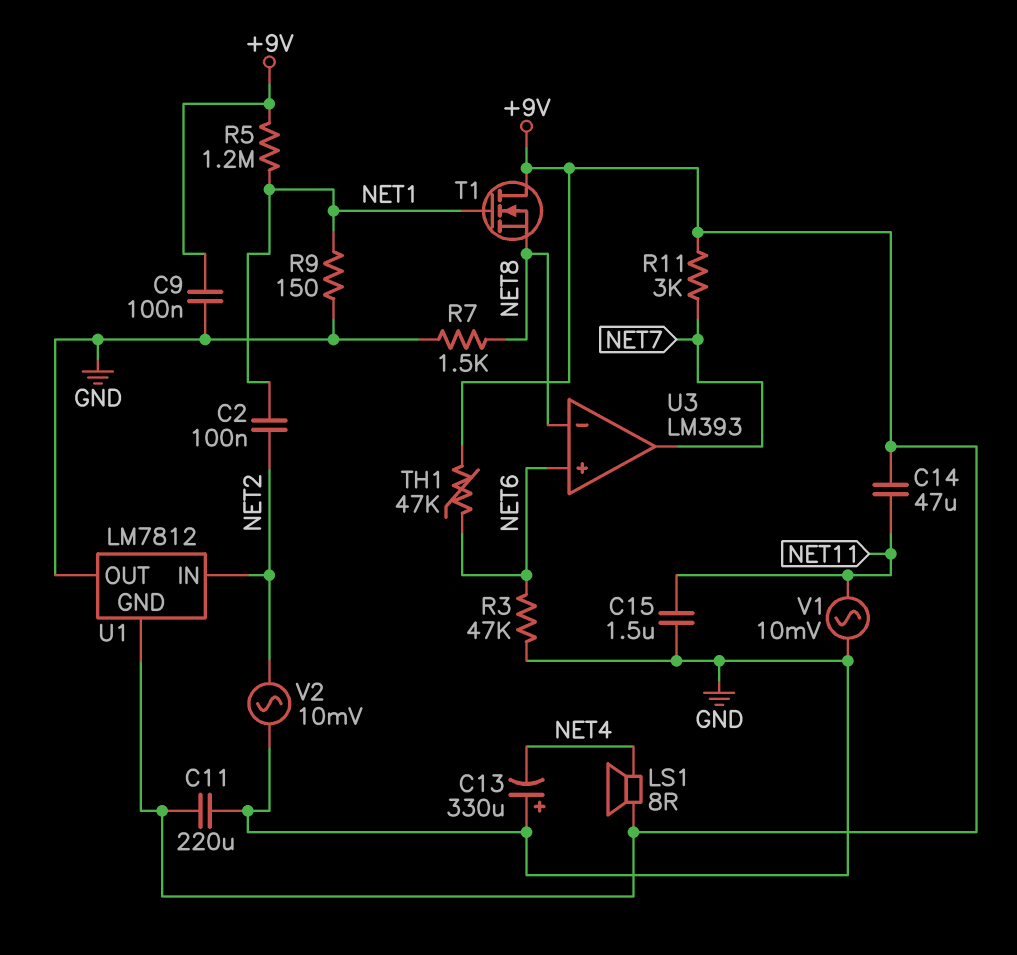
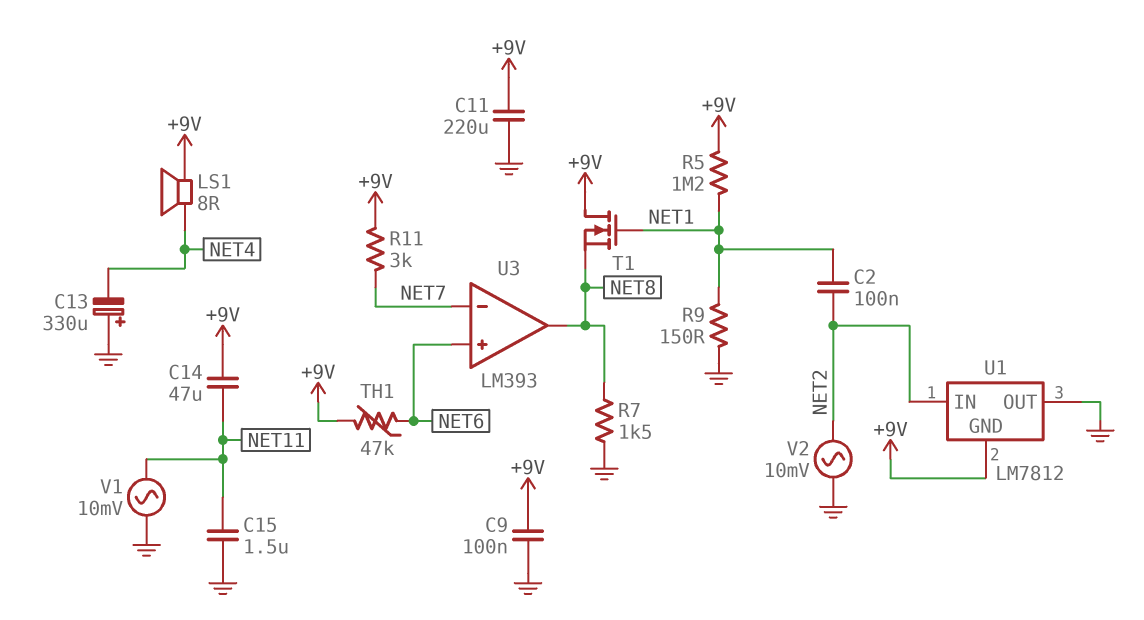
R3: 47k (GND, NET6) -> none
U3 pin in-: NET8 -> NET7
U3 pin out: NET7 -> NET8

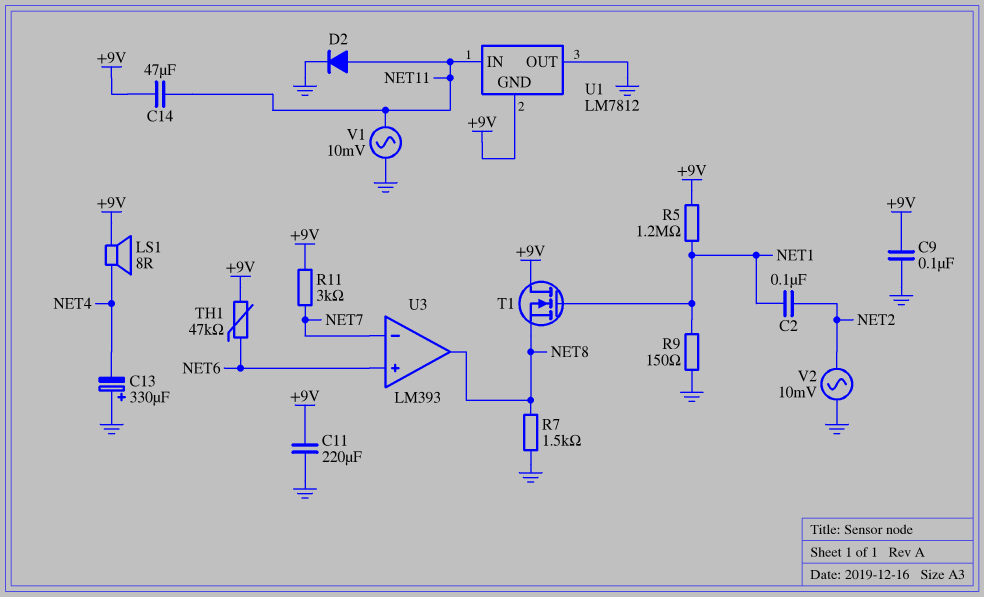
C15: 1.5uF (GND, NET11) -> none
D2: none -> diode (A NET11, K GND)
U1 pin IN: NET2 -> NET11

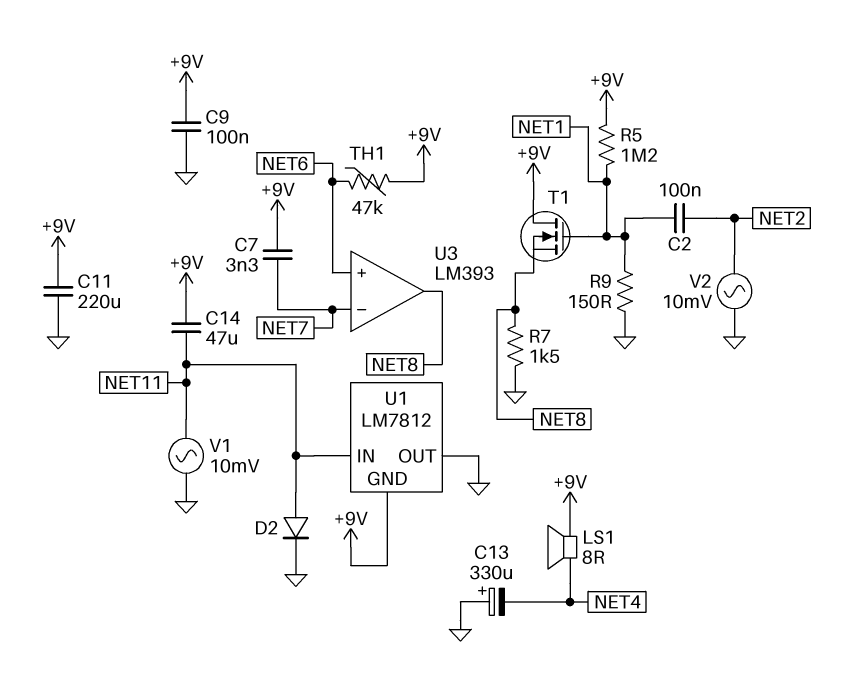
C7: none -> 3.3nF (+9V, NET7)
R11: 3k (+9V, NET7) -> none

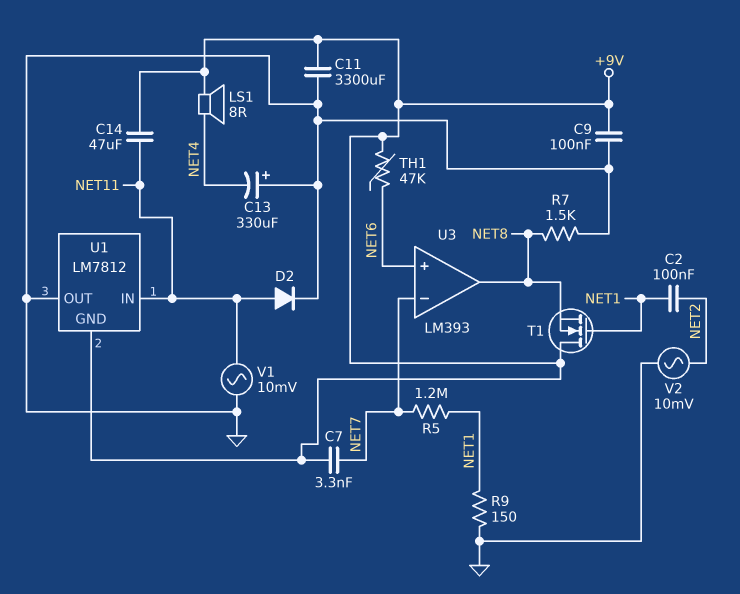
C11: 220uF (+9V, GND) -> 3300uF (+9V, GND)
R5: 1.2M (+9V, NET1) -> 1.2M (NET1, NET7)

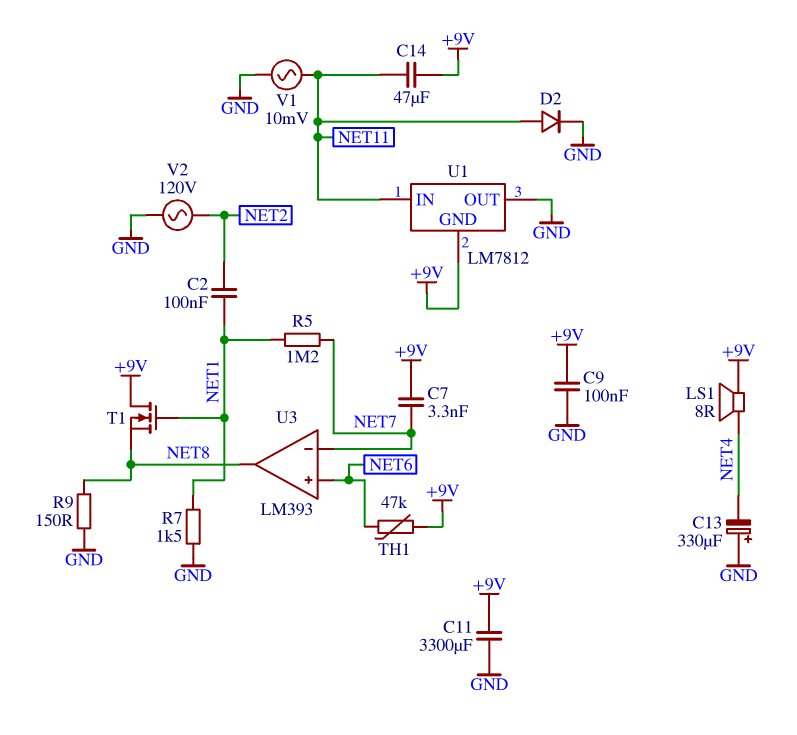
R7: 1.5k (GND, NET8) -> 1.5k (GND, NET1)
R9: 150 (GND, NET1) -> 150 (GND, NET8)
V2: AC 10mV (GND, NET2) -> AC 120V (GND, NET2)

